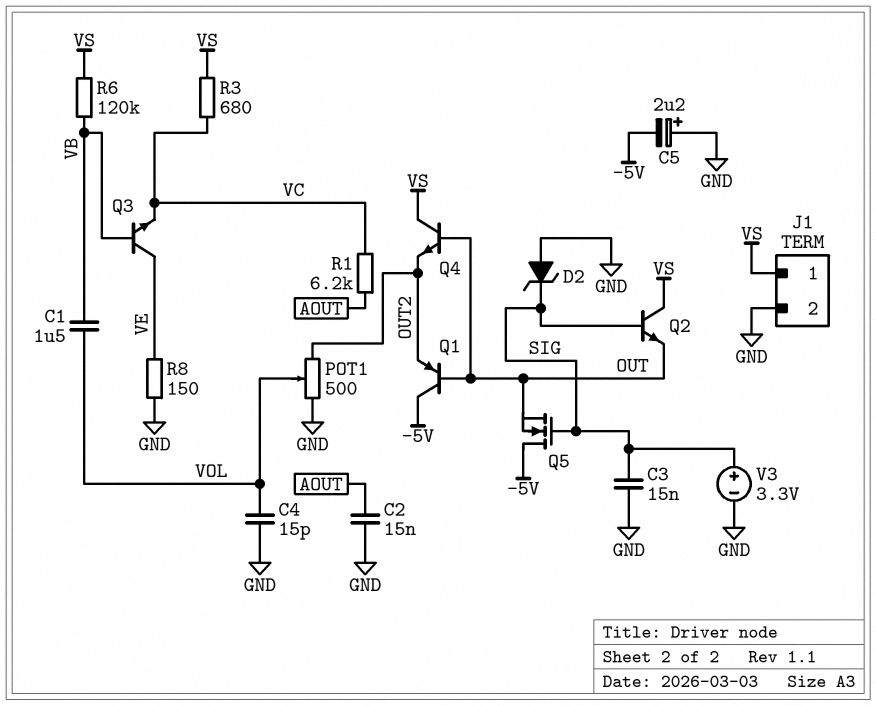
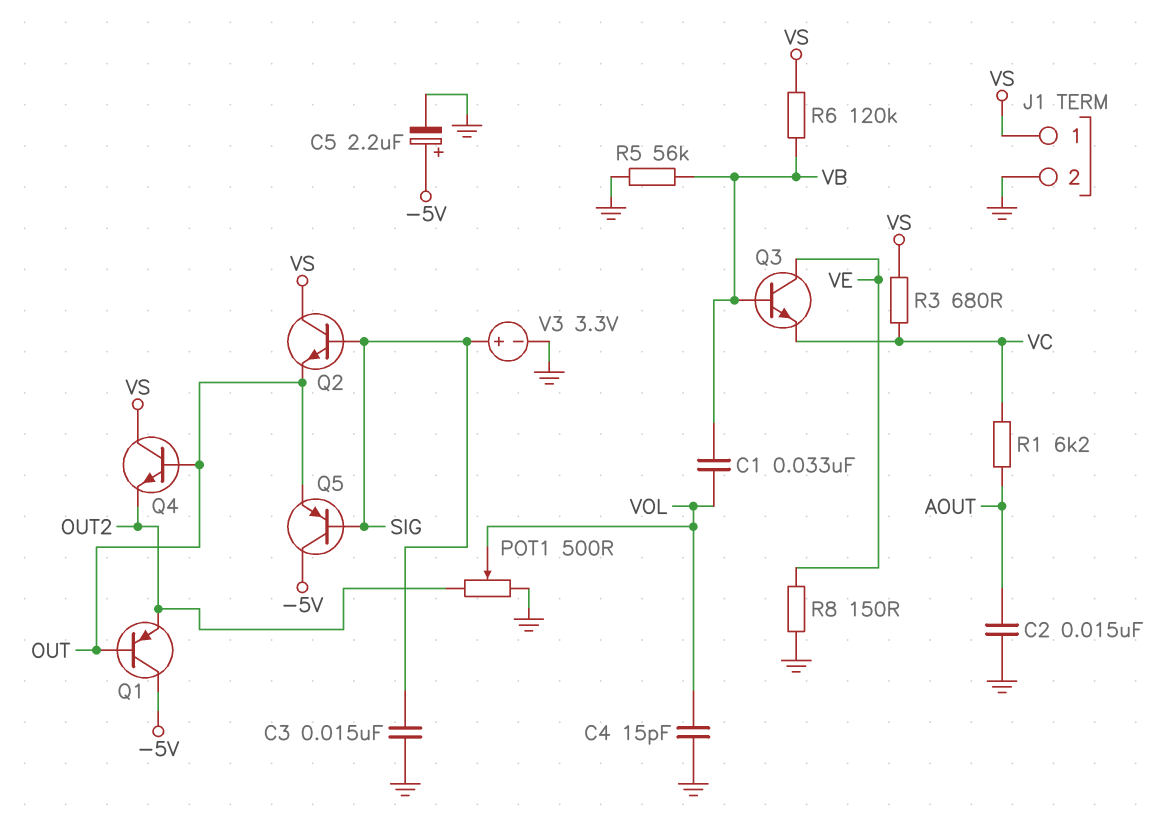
C1: 1.5uF (VB, VOL) -> 33nF (VB, VOL)
C5: 2.2uF (plus GND, minus -5V) -> 2.2uF (plus -5V, minus GND)
D2: zener (A GND, K SIG) -> none
Q5: NMOS (G SIG, D -5V, S OUT) -> PNP (B SIG, C -5V, E OUT)
R5: none -> 56k (GND, VB)

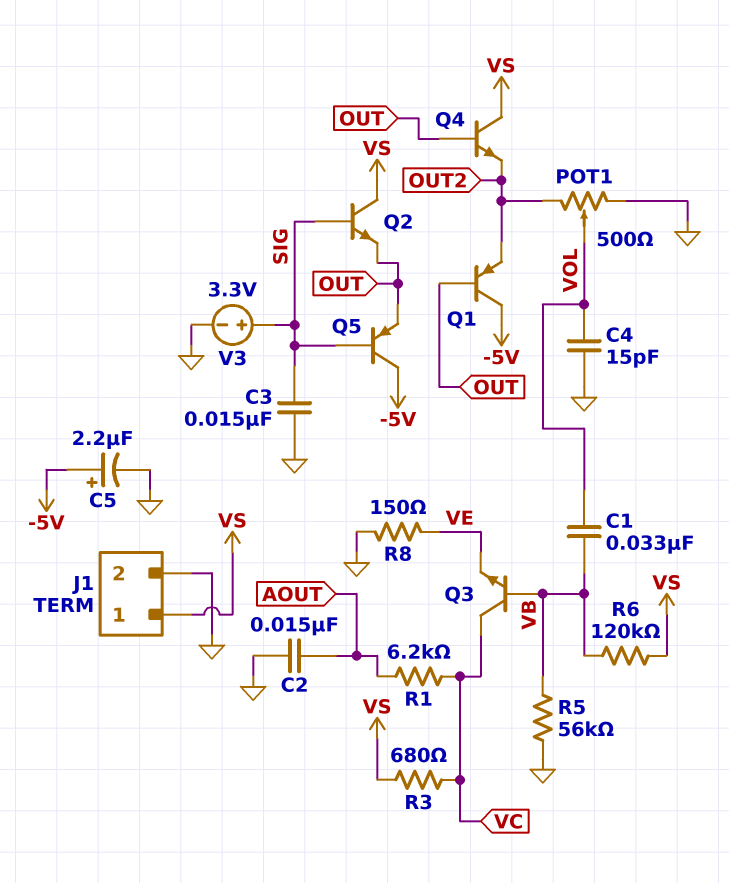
Q3: NPN (B VB, C VE, E VC) -> NPN (B VB, C VC, E VE)

